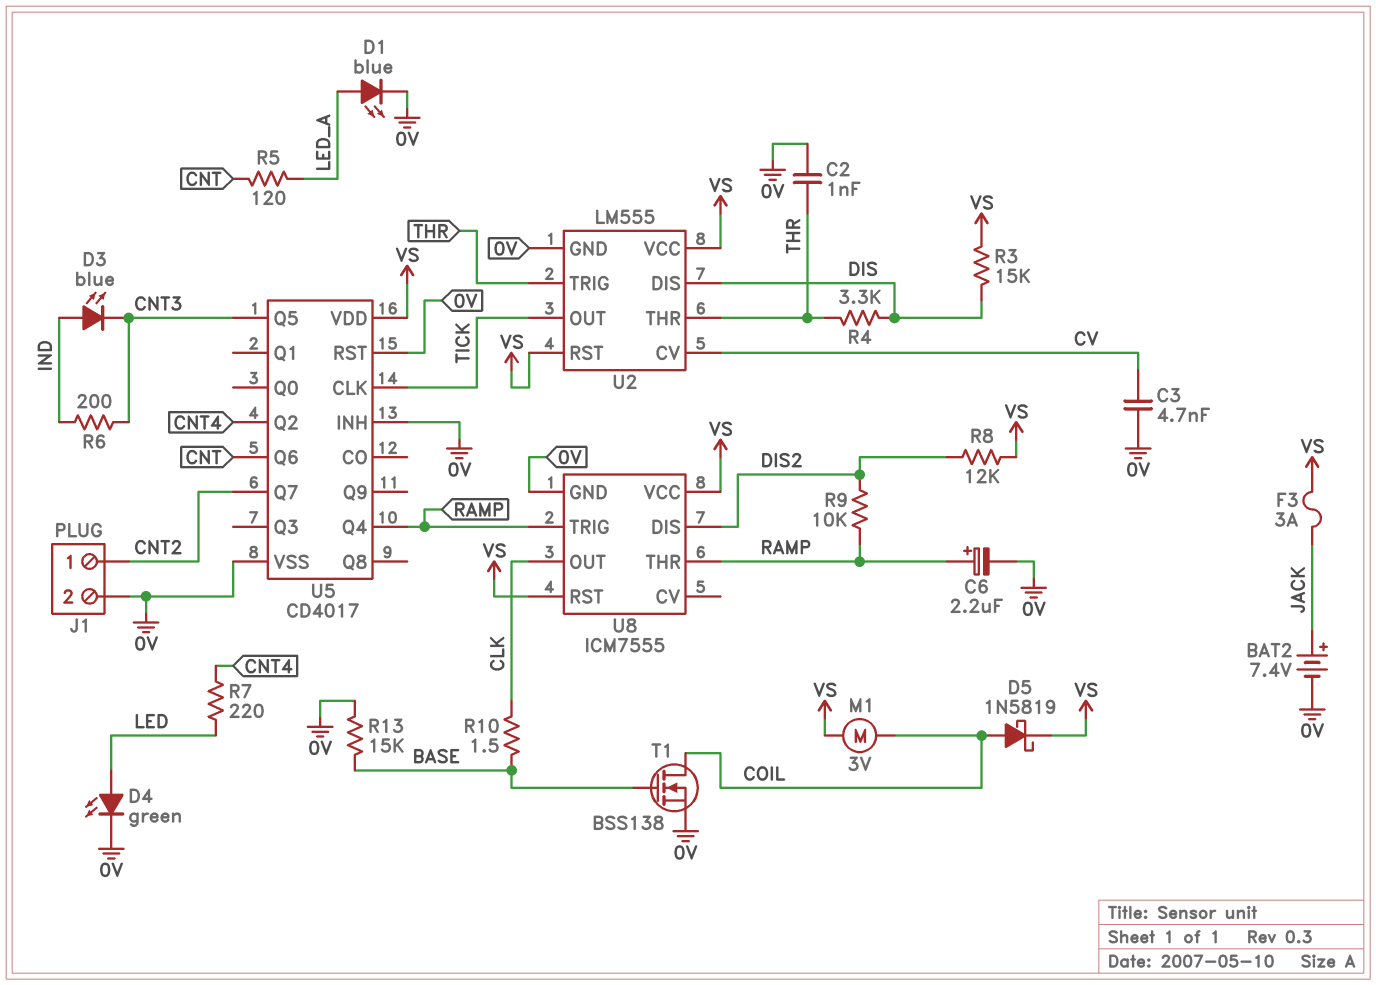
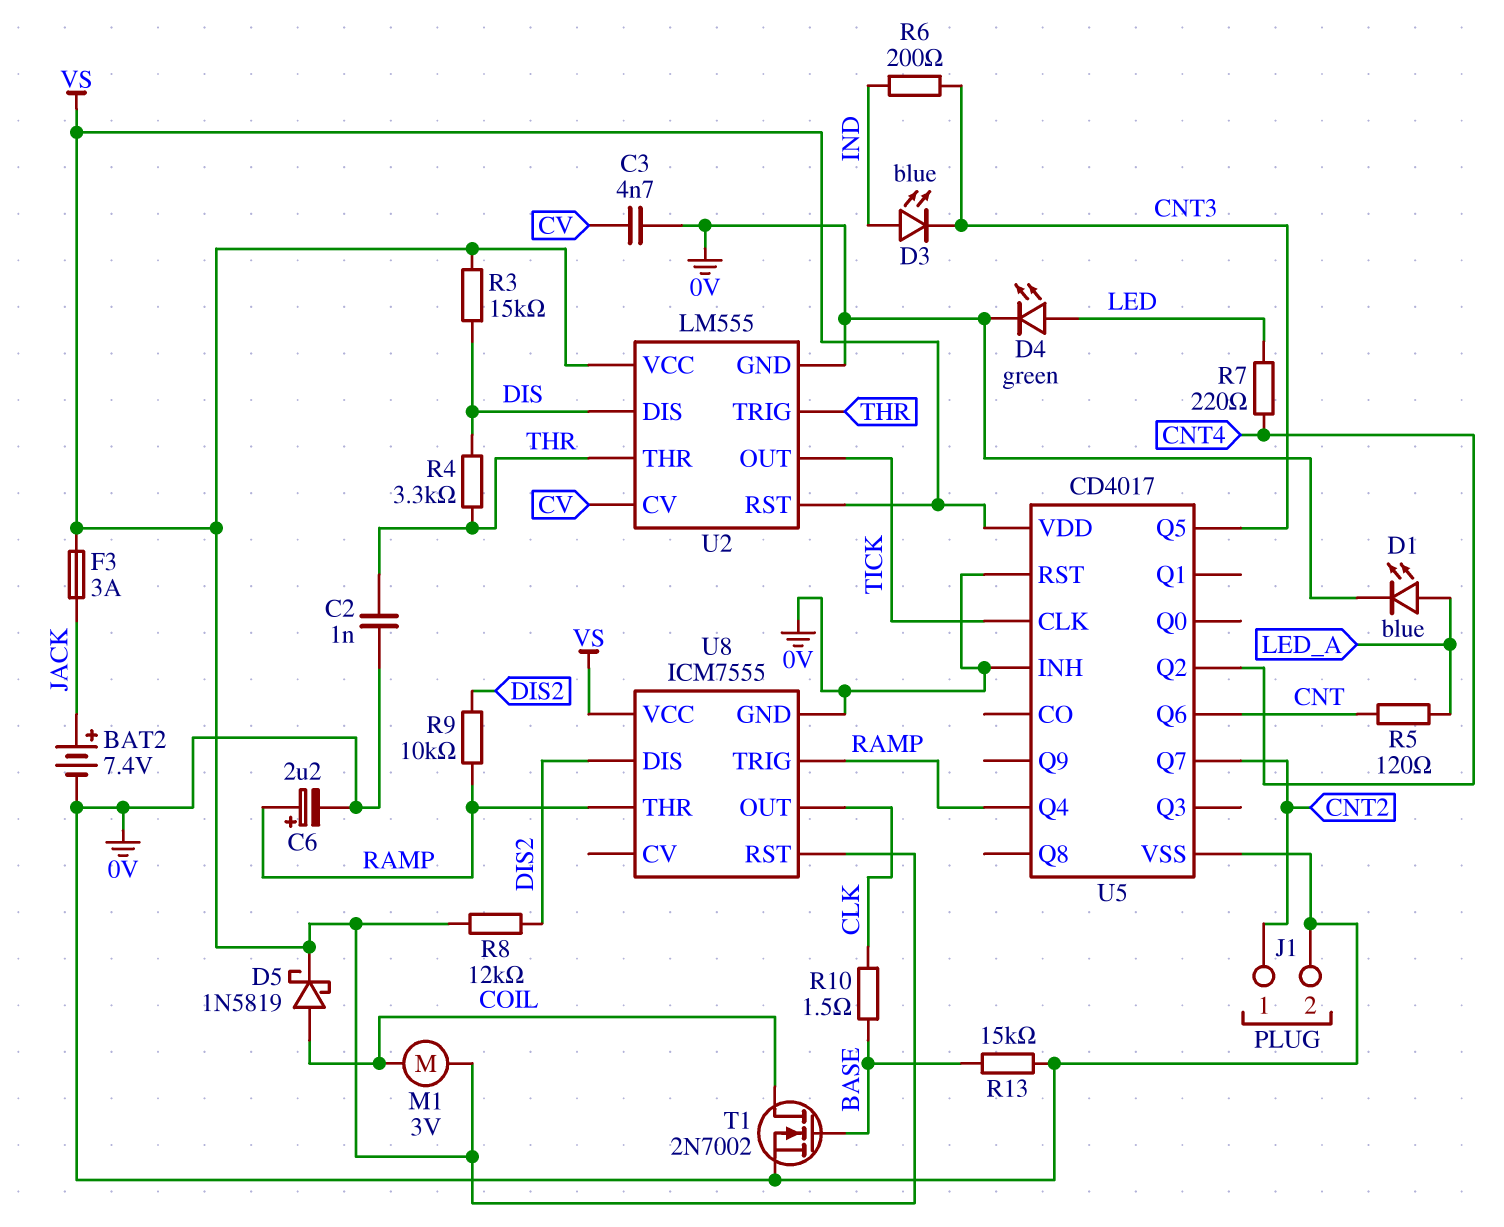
T1: NMOS BSS138 (G BASE, D COIL, S 0V) -> NMOS 2N7002 (G BASE, D COIL, S 0V)

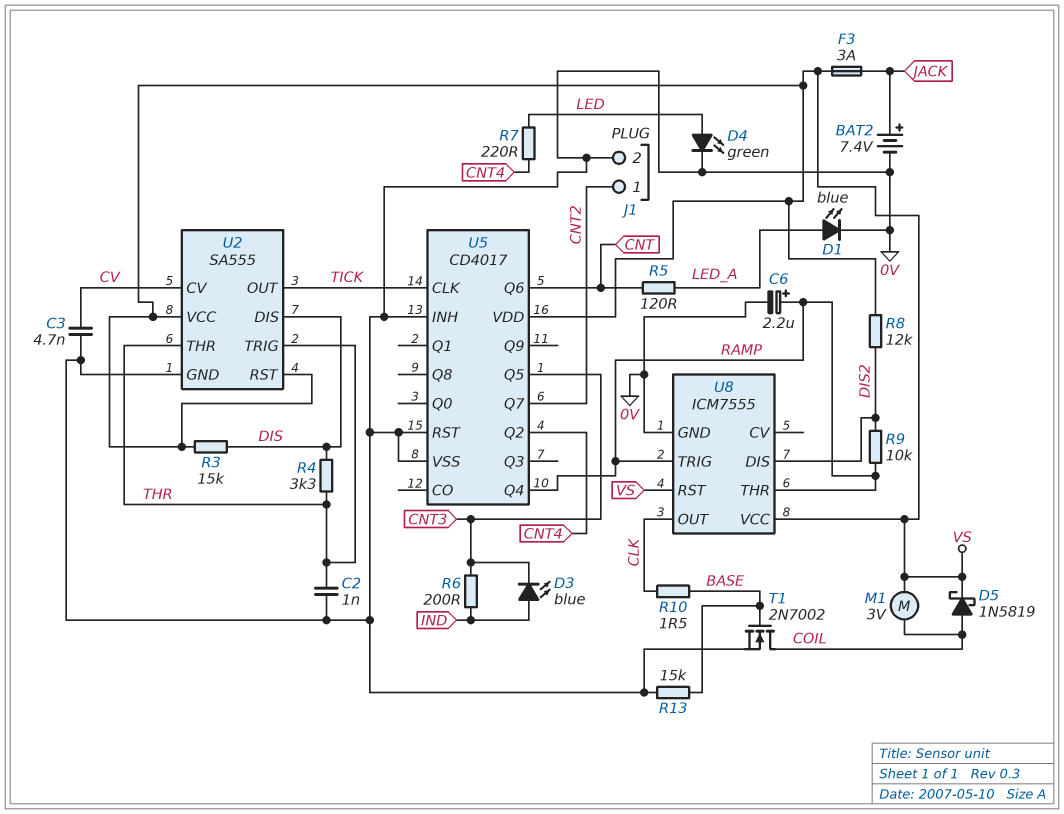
U2: LM555 -> SA555

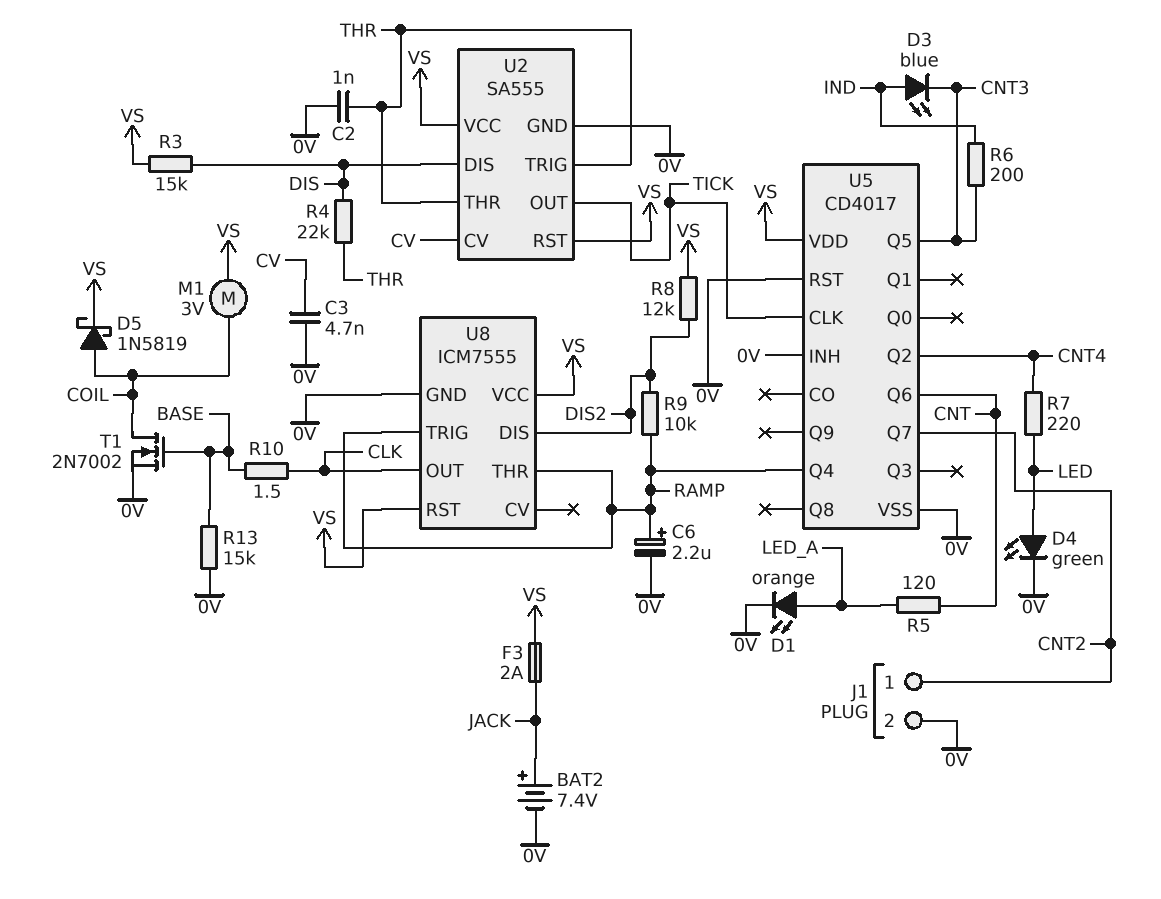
D1: LED blue (A LED_A, K 0V) -> LED orange (A LED_A, K 0V)
F3: 3A (JACK, VS) -> 2A (JACK, VS)
R4: 3.3k (DIS, THR) -> 22k (DIS, THR)

